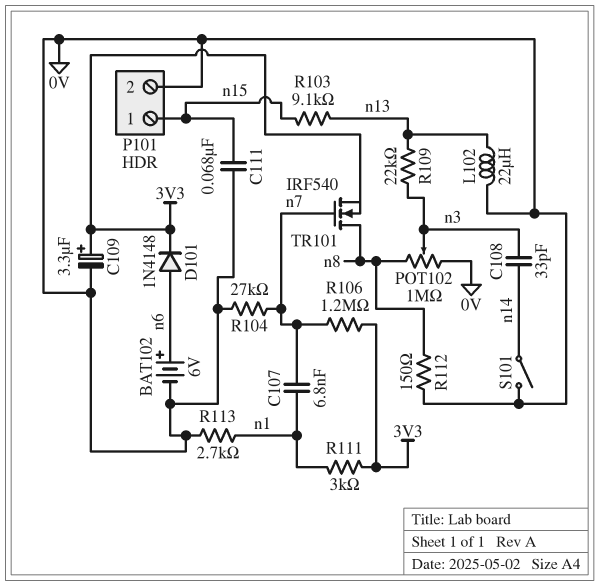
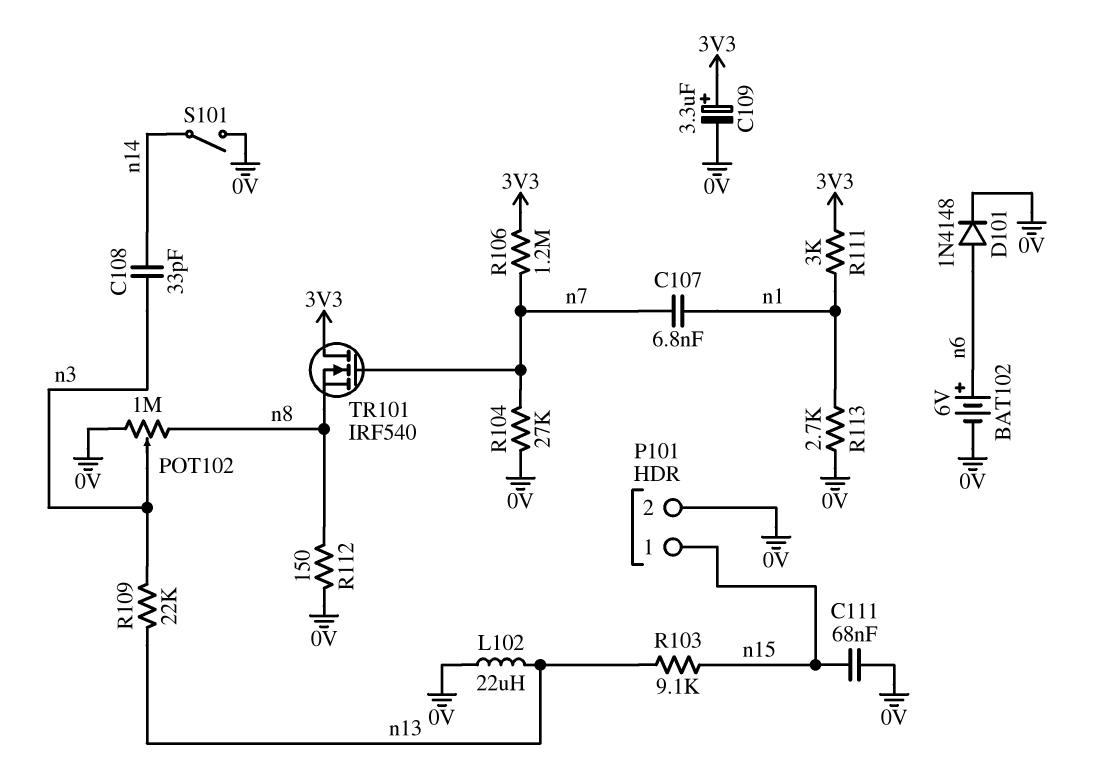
D101: diode 1N4148 (A n6, K 3V3) -> diode 1N4148 (A n6, K 0V)
TR101: NMOS IRF540 (G n7, D n8, S 3V3) -> NMOS IRF540 (G n7, D 3V3, S n8)

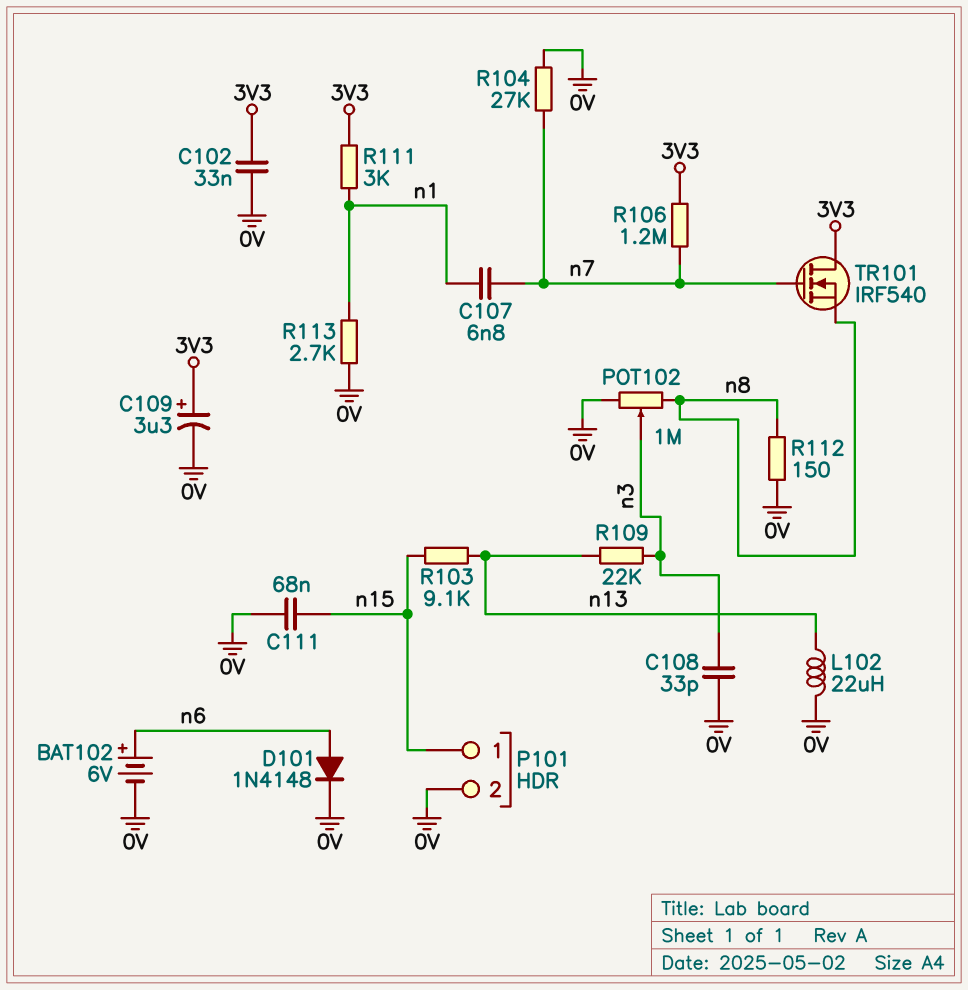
C102: none -> 33nF (0V, 3V3)
C108: 33pF (n3, n14) -> 33pF (0V, n3)
S101: switch (0V, n14) -> none

